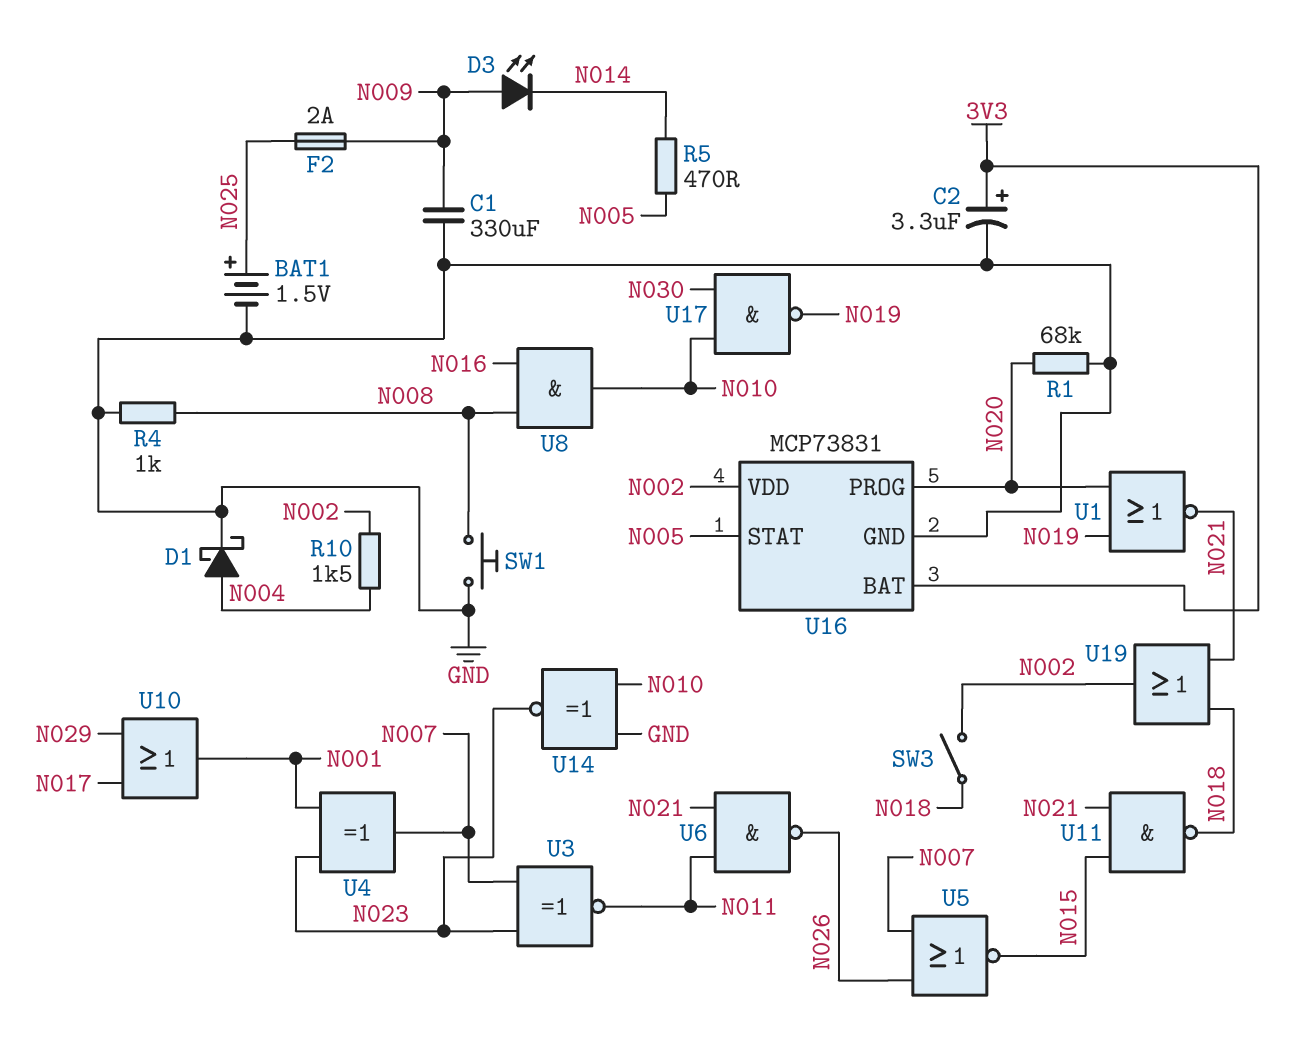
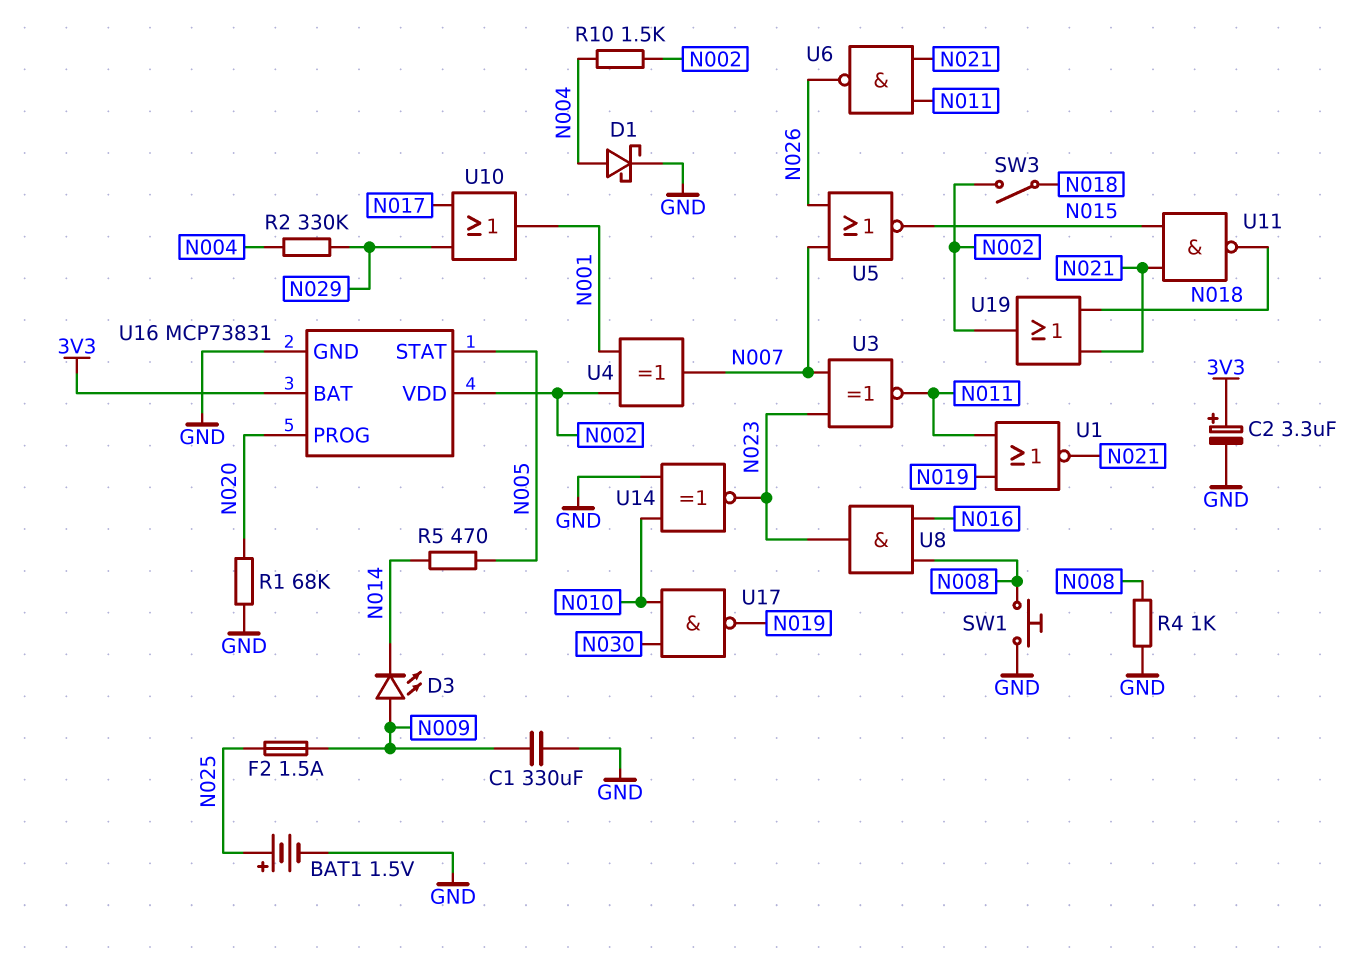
F2: 2A (N009, N025) -> 1.5A (N009, N025)
R2: none -> 330k (N004, N029)
U1: NOR (in N019, in N020, out N021) -> NOR (in N011, in N019, out N021)
U4: XOR (in N001, in N023, out N007) -> XOR (in N001, in N002, out N007)
U8: AND (in N008, in N016, out N010) -> AND (in N008, in N016, out N023)

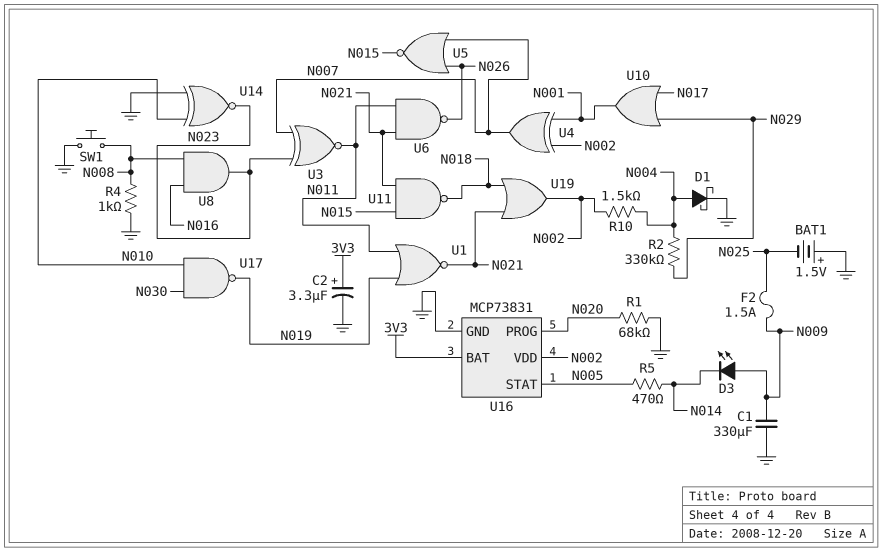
BAT1: 1.5V (plus N025, minus GND) -> 1.5V (plus GND, minus N025)
SW3: switch (N002, N018) -> none

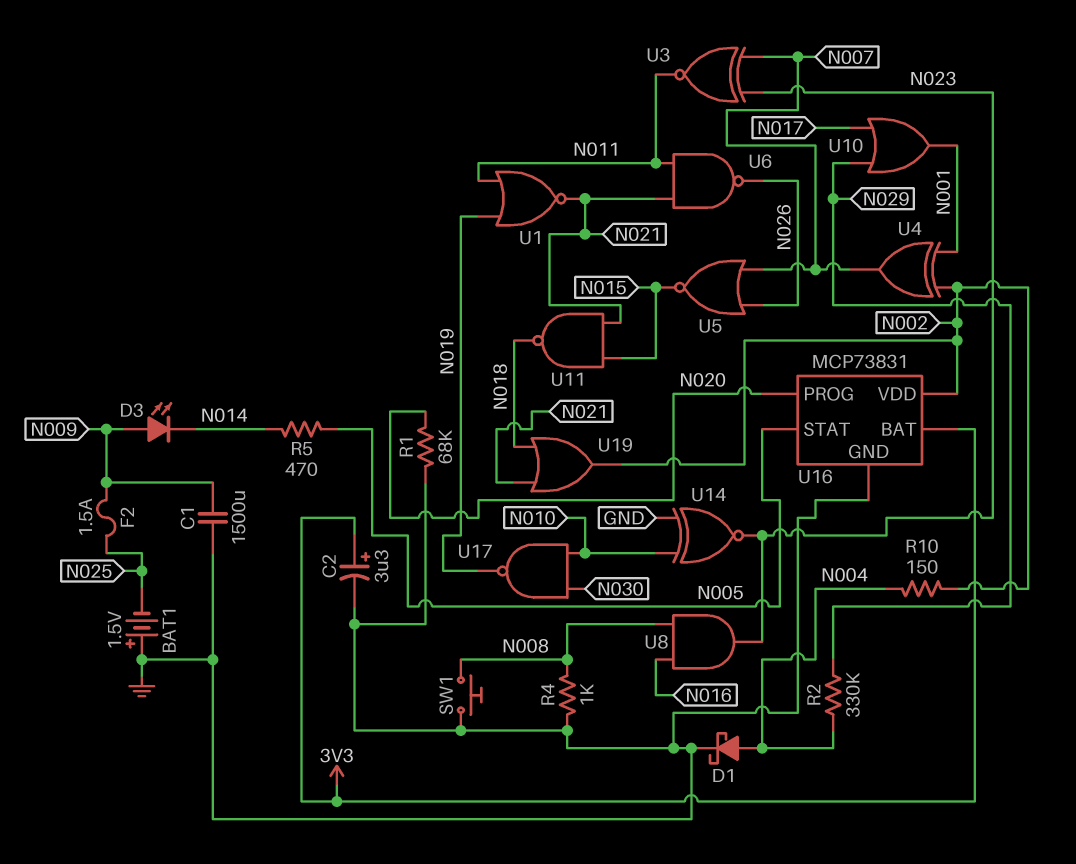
C1: 330uF (GND, N009) -> 1500uF (GND, N009)
R10: 1.5k (N002, N004) -> 150 (N002, N004)

